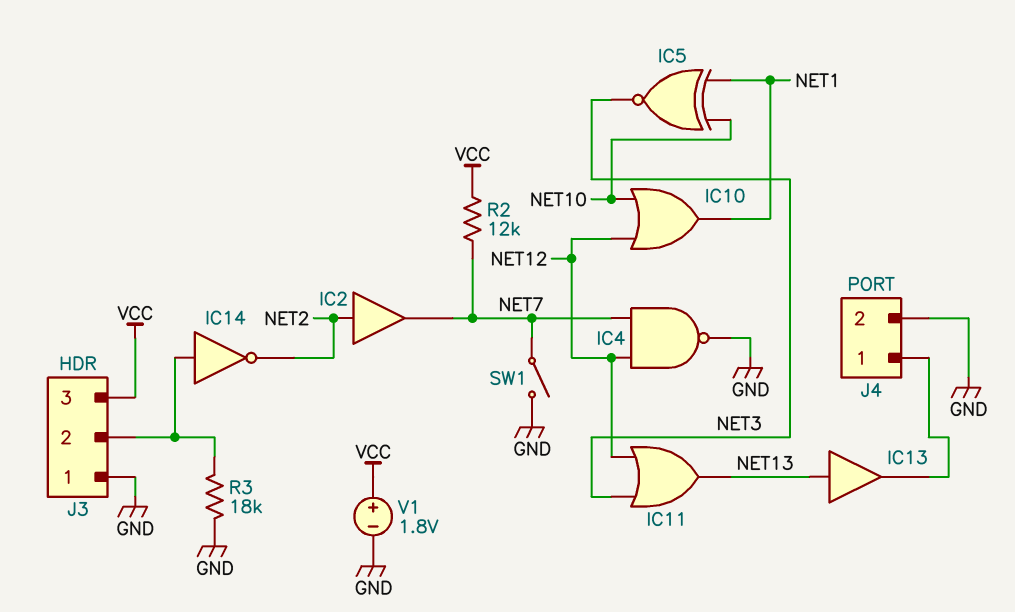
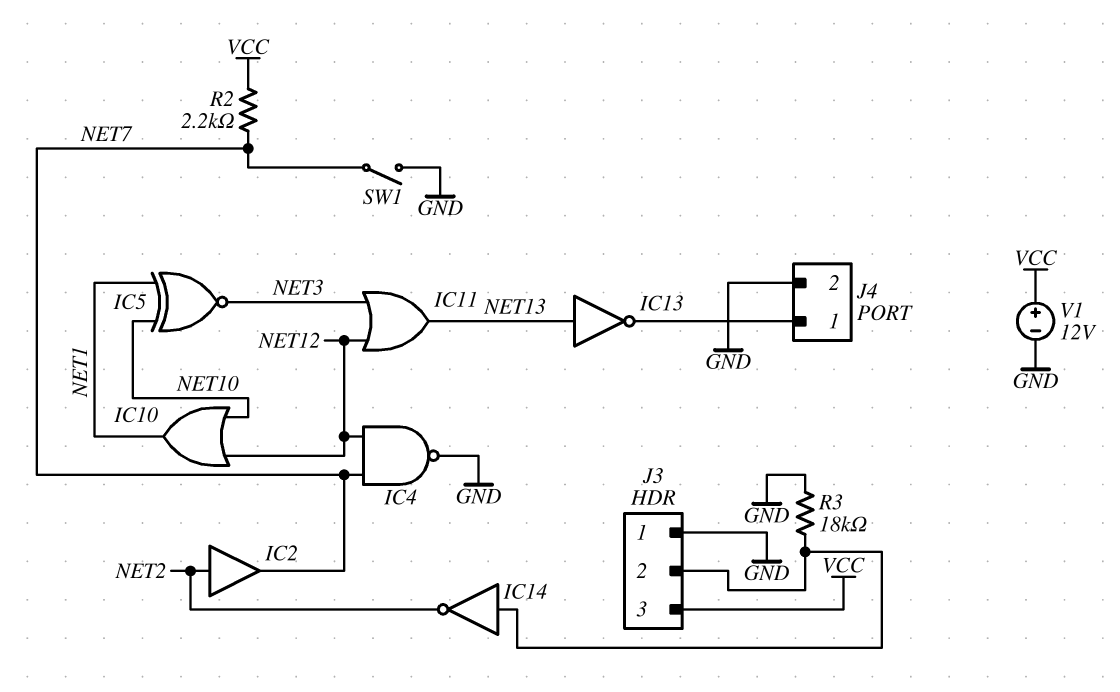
IC13: buffer (in NET13, out J4/1) -> NOT (in NET13, out J4/1)
R2: 12k (NET7, VCC) -> 2.2k (NET7, VCC)
V1: 1.8V (plus VCC, minus GND) -> 12V (plus VCC, minus GND)

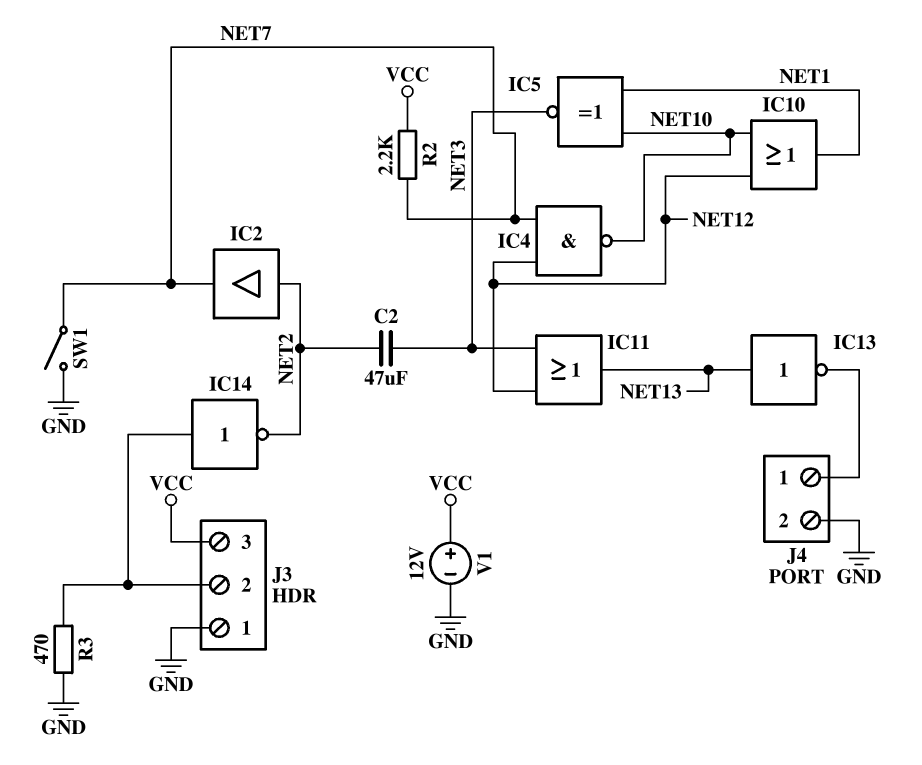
C2: none -> 47uF (NET2, NET3)
IC4: NAND (in NET7, in NET12, out GND) -> NAND (in NET7, in NET12, out NET10)
R3: 18k (GND, J3/2) -> 470 (GND, J3/2)

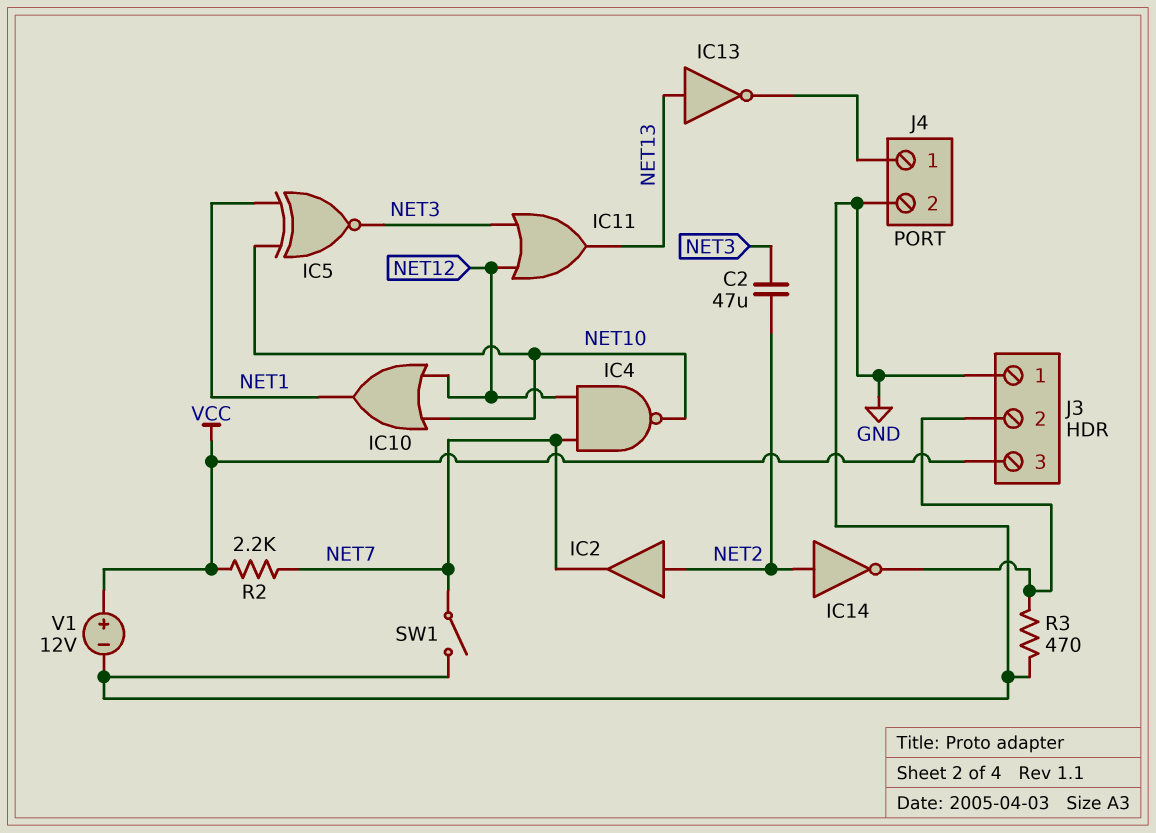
IC14: NOT (in J3/2, out NET2) -> NOT (in NET2, out J3/2)

